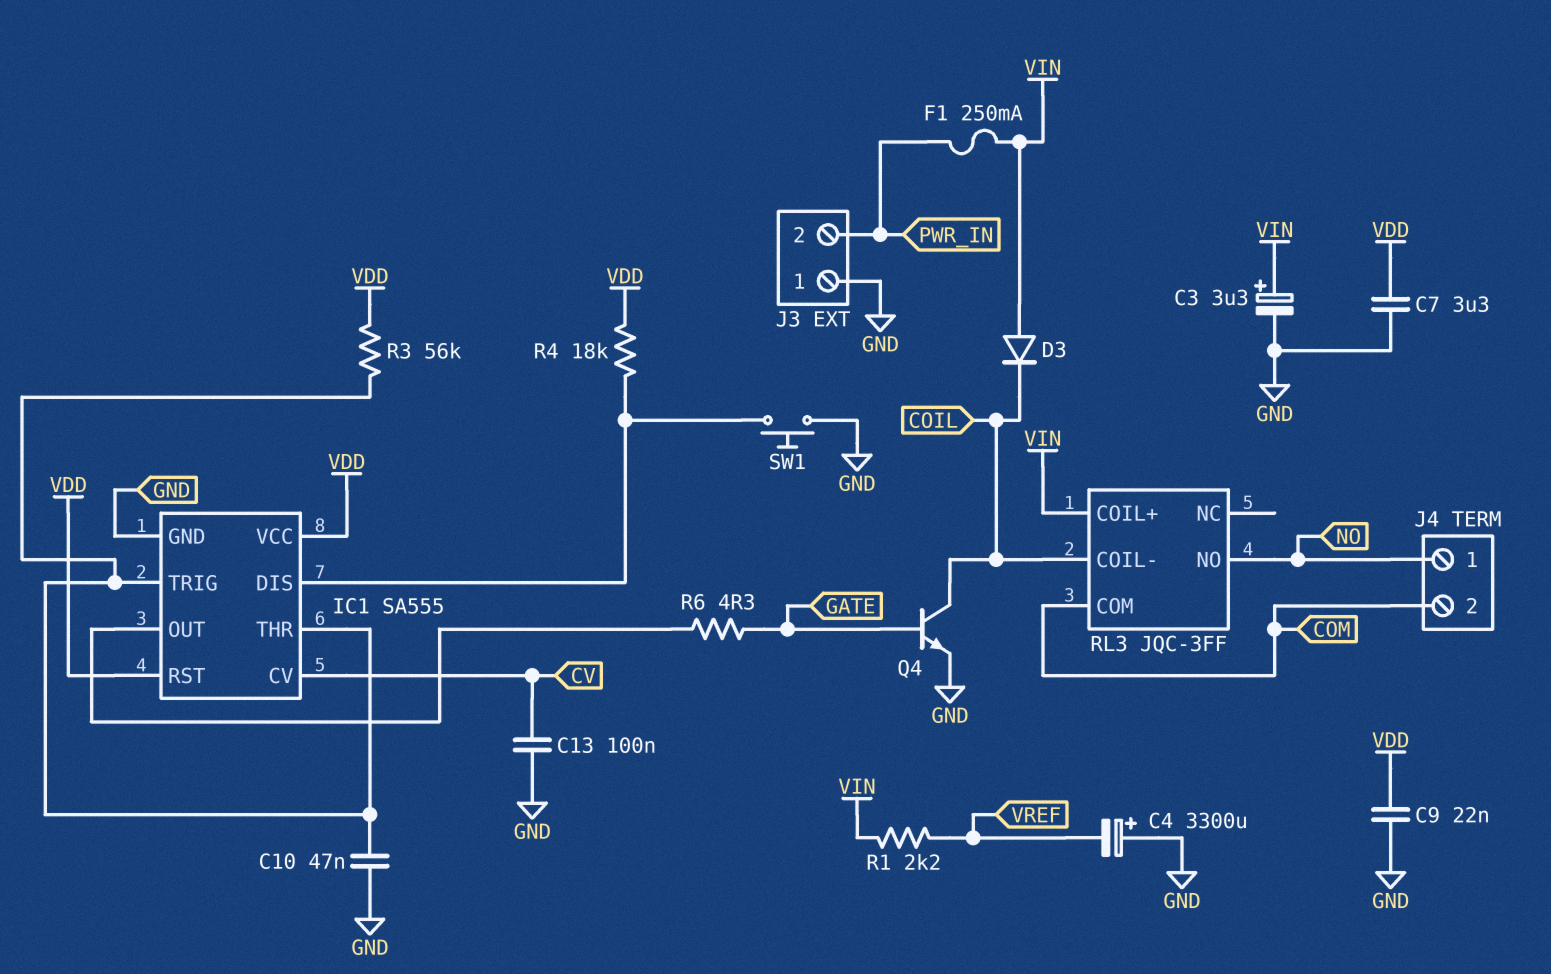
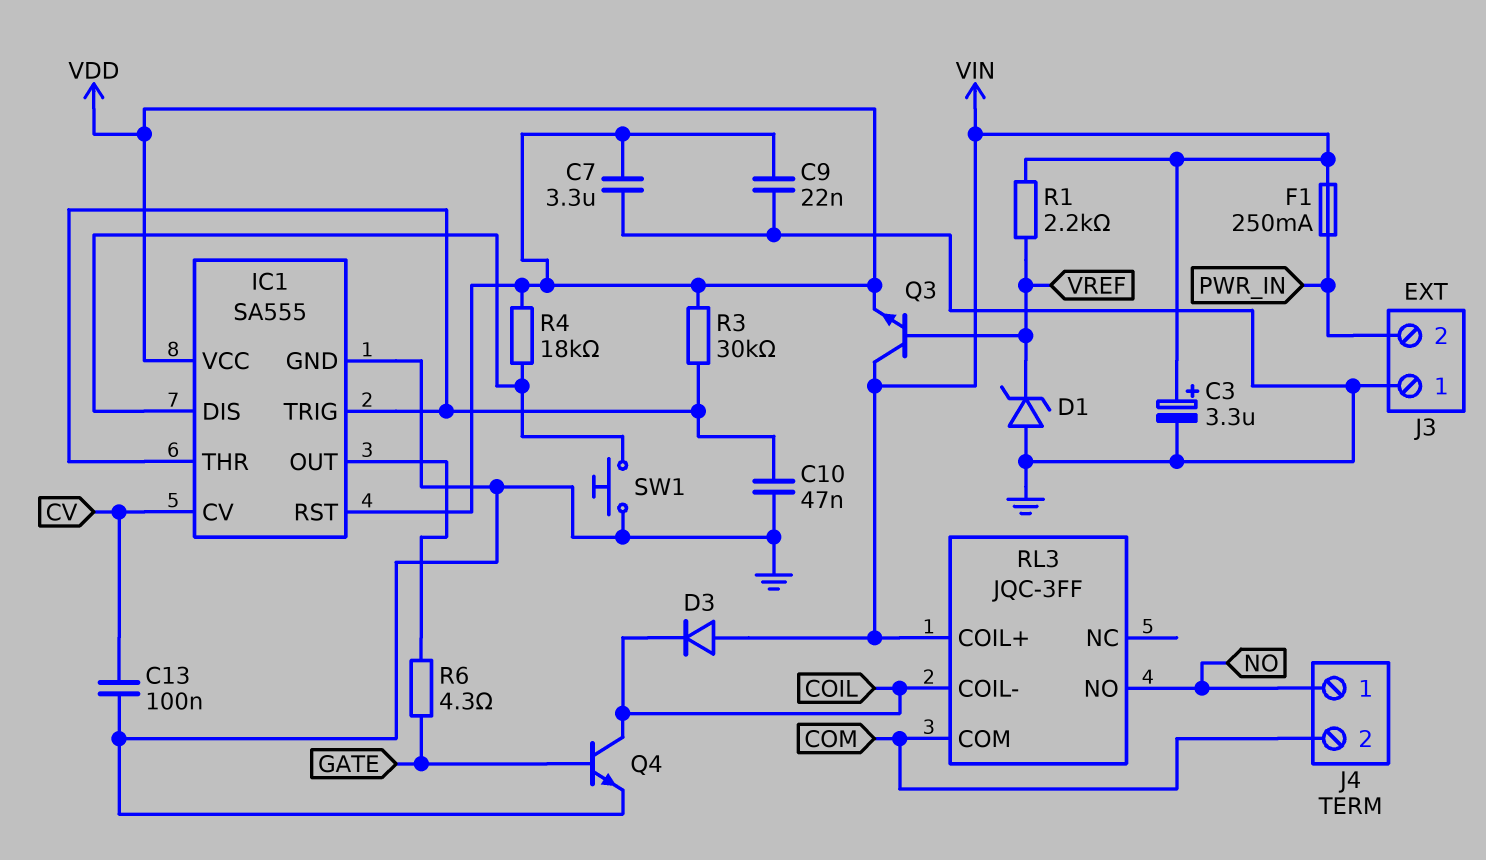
C4: 3300uF (plus GND, minus VREF) -> none
D1: none -> zener (A GND, K VREF)
Q3: none -> NPN (B VREF, C VIN, E VDD)
R3: 56k (IC1/THR, VDD) -> 30k (IC1/THR, VDD)

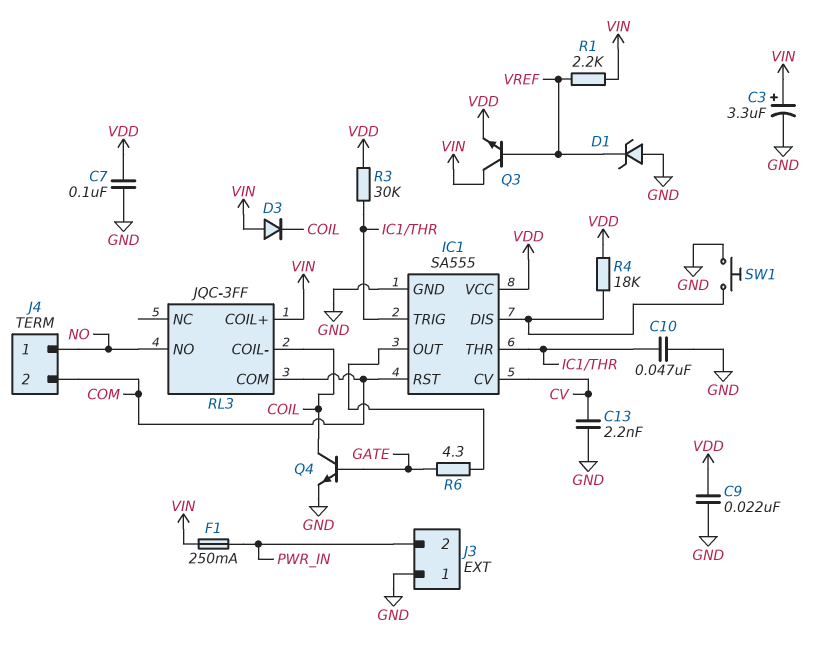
C7: 3.3uF (GND, VDD) -> 100nF (GND, VDD)
C13: 100nF (CV, GND) -> 2.2nF (CV, GND)
IC1 pin RST: VDD -> COM

